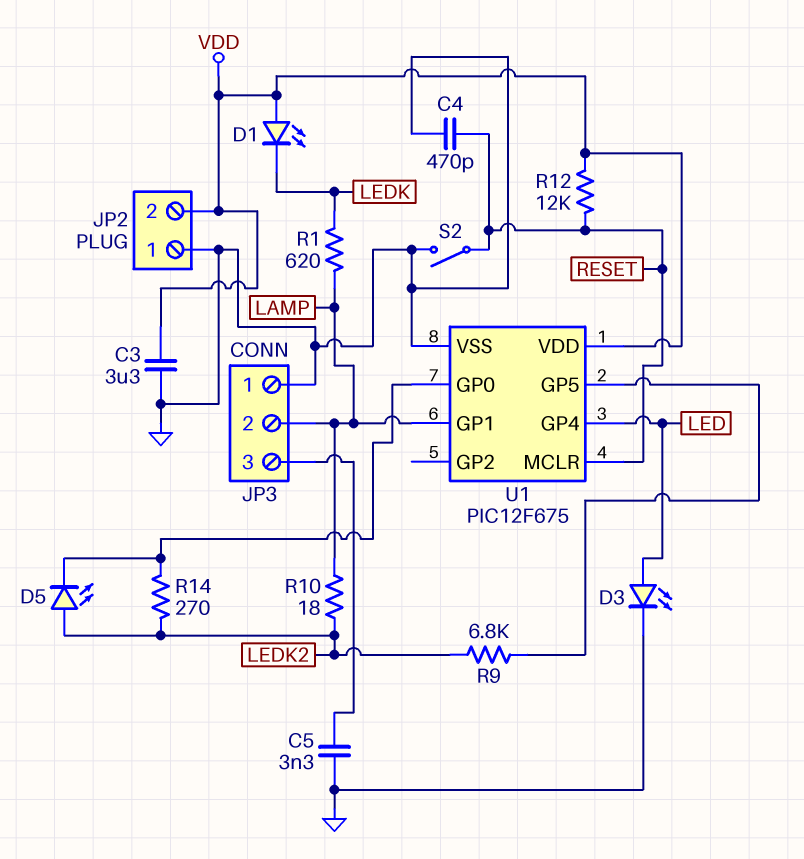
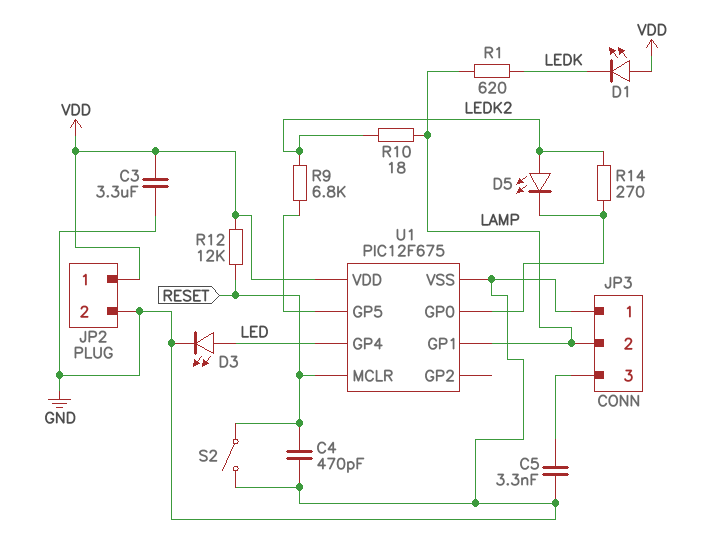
JP2 pin 1: GND -> VDD
JP2 pin 2: VDD -> GND

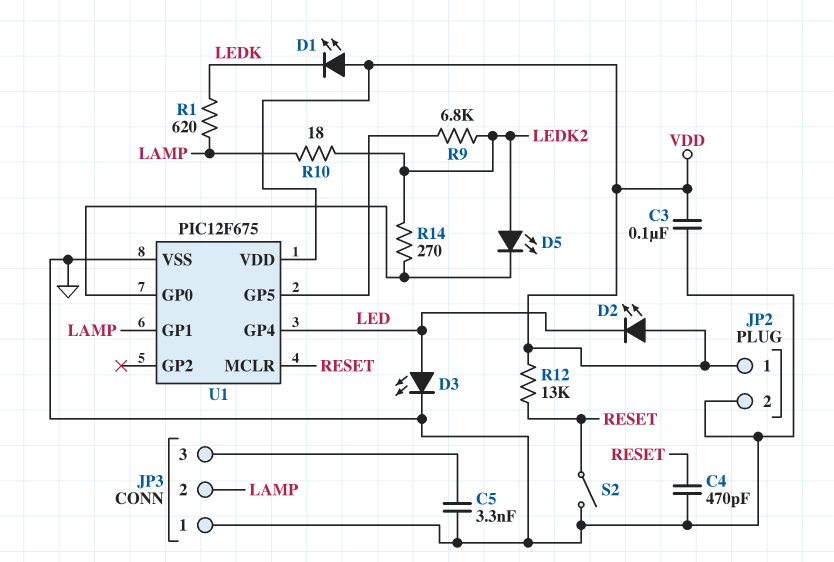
C3: 3.3uF (GND, VDD) -> 100nF (GND, VDD)
D2: none -> LED (A VDD, K LED)
R12: 12k (RESET, VDD) -> 13k (RESET, VDD)

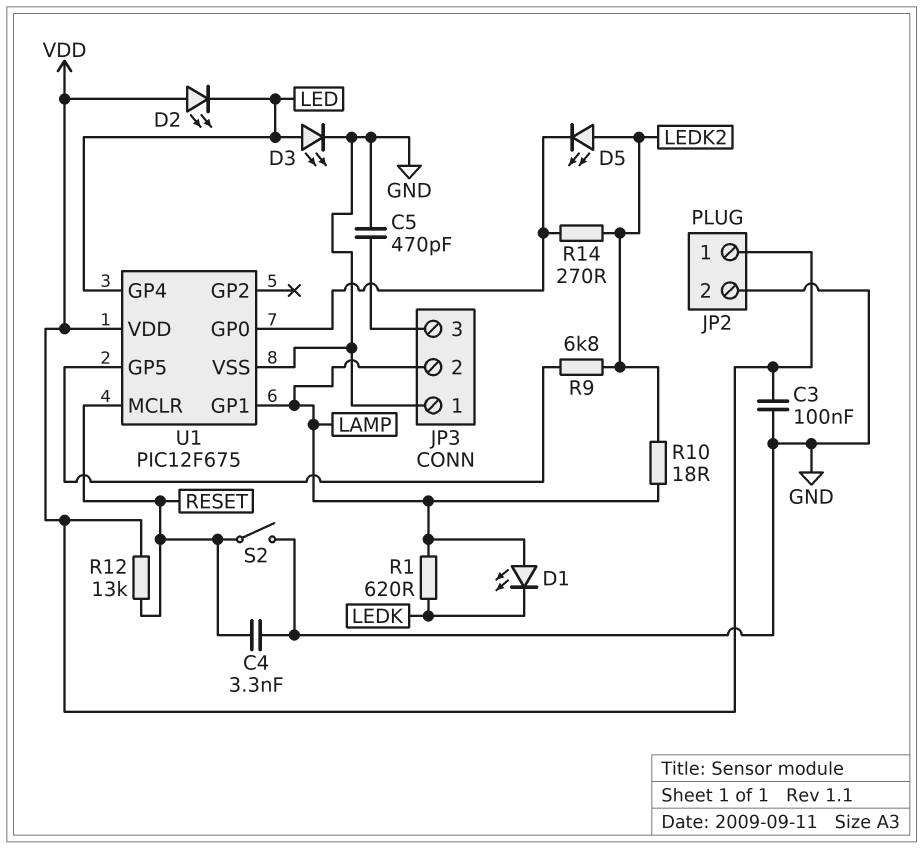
C4: 470pF (GND, RESET) -> 3.3nF (GND, RESET)
C5: 3.3nF (GND, JP3/3) -> 470pF (GND, JP3/3)
D1: LED (A VDD, K LEDK) -> LED (A LAMP, K LEDK)

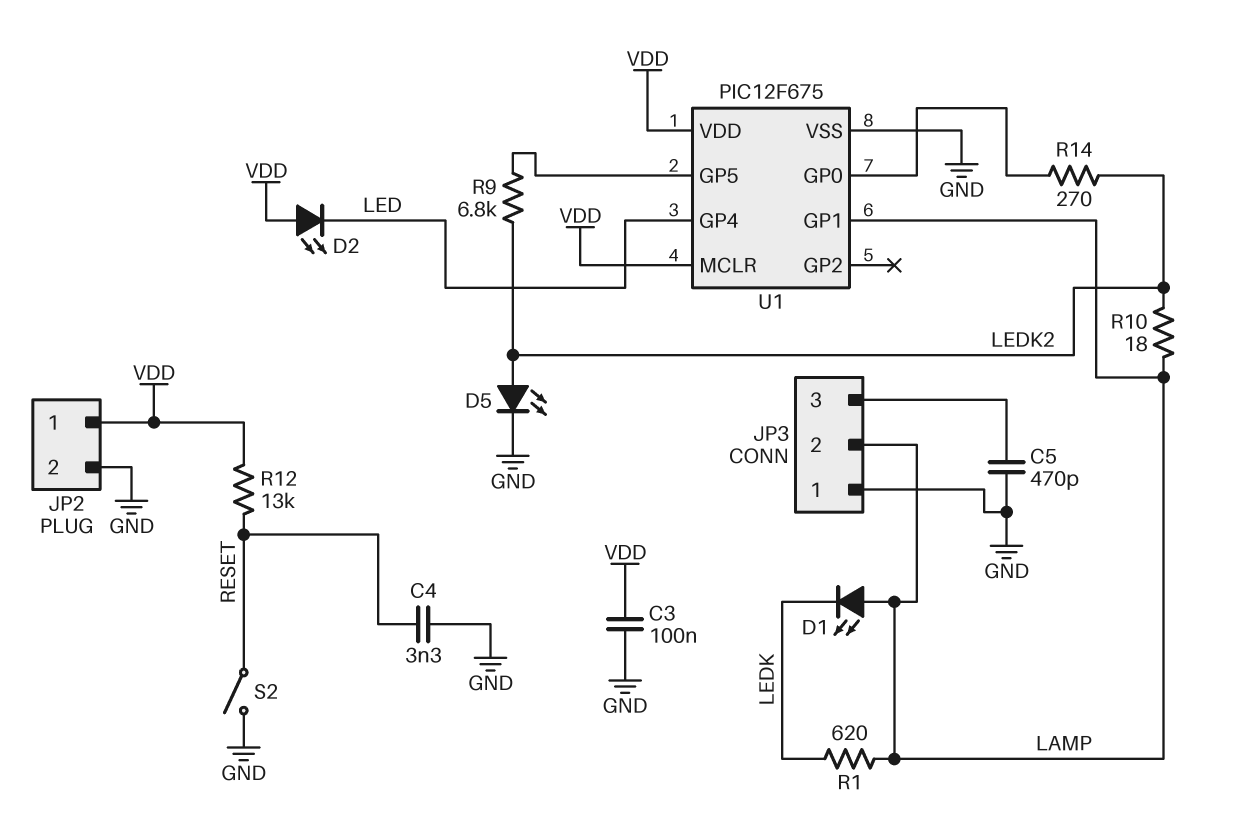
D3: LED (A LED, K GND) -> none
D5: LED (A LEDK2, K U1/GP0) -> LED (A LEDK2, K GND)
U1 pin MCLR: RESET -> VDD

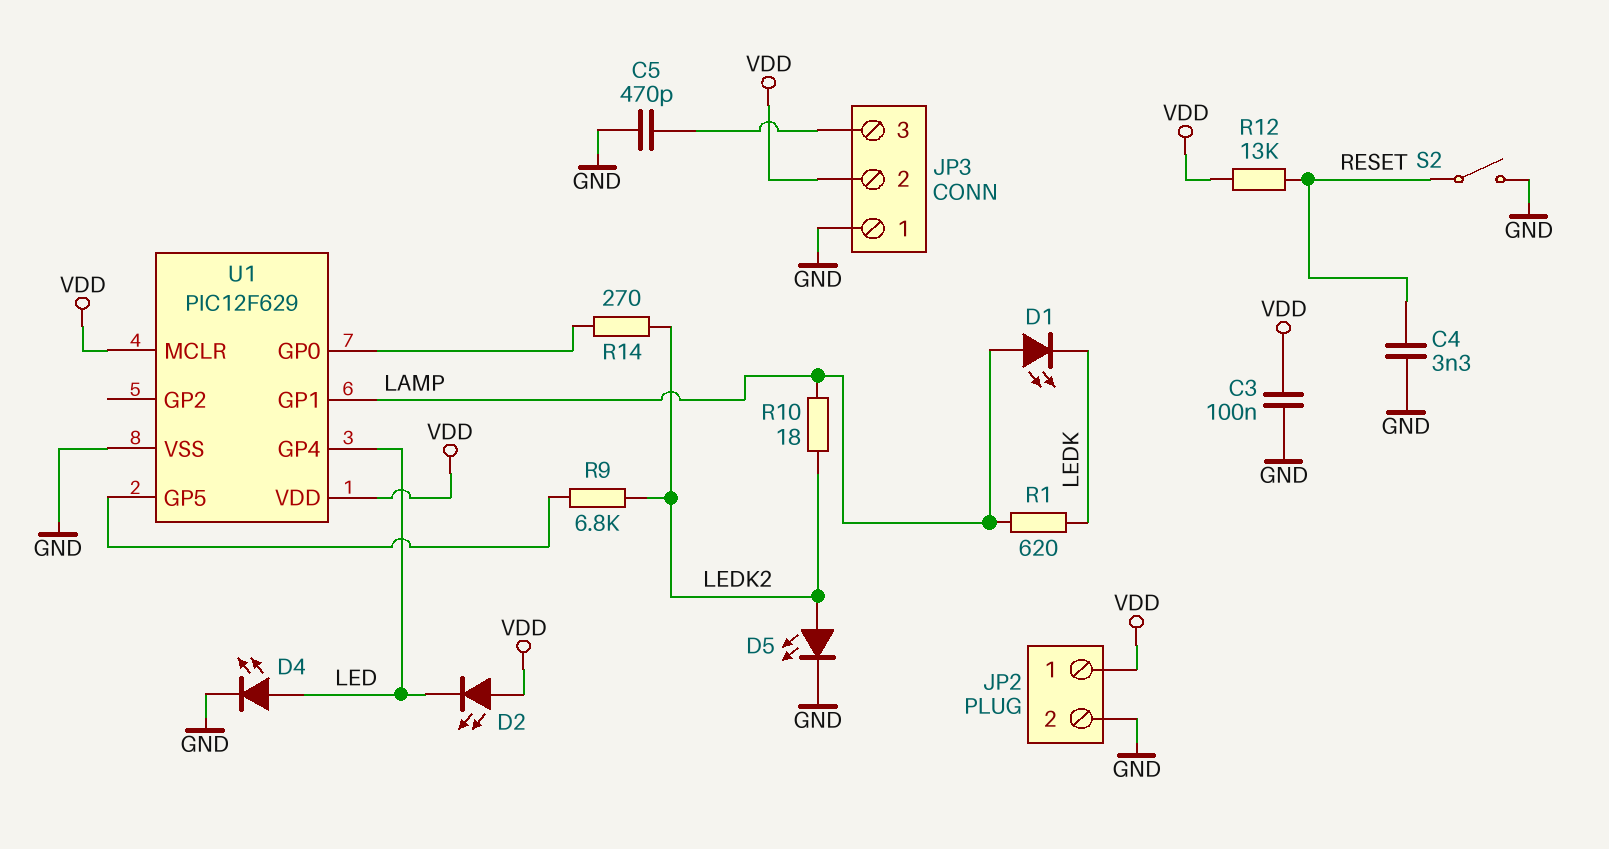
D4: none -> LED (A LED, K GND)
JP3 pin 2: LAMP -> VDD
U1: PIC12F675 -> PIC12F629

